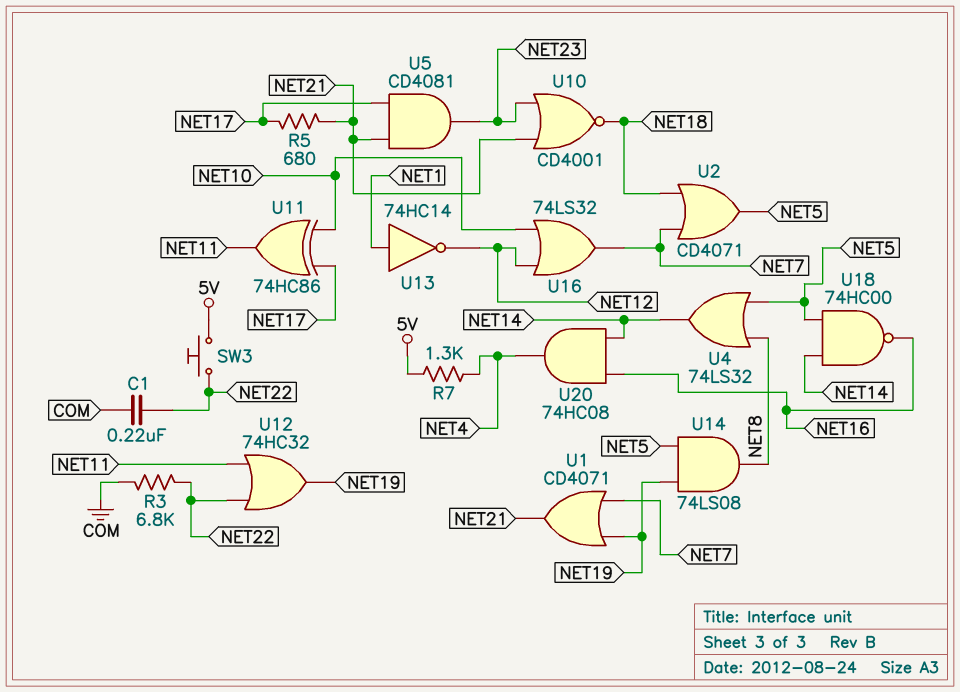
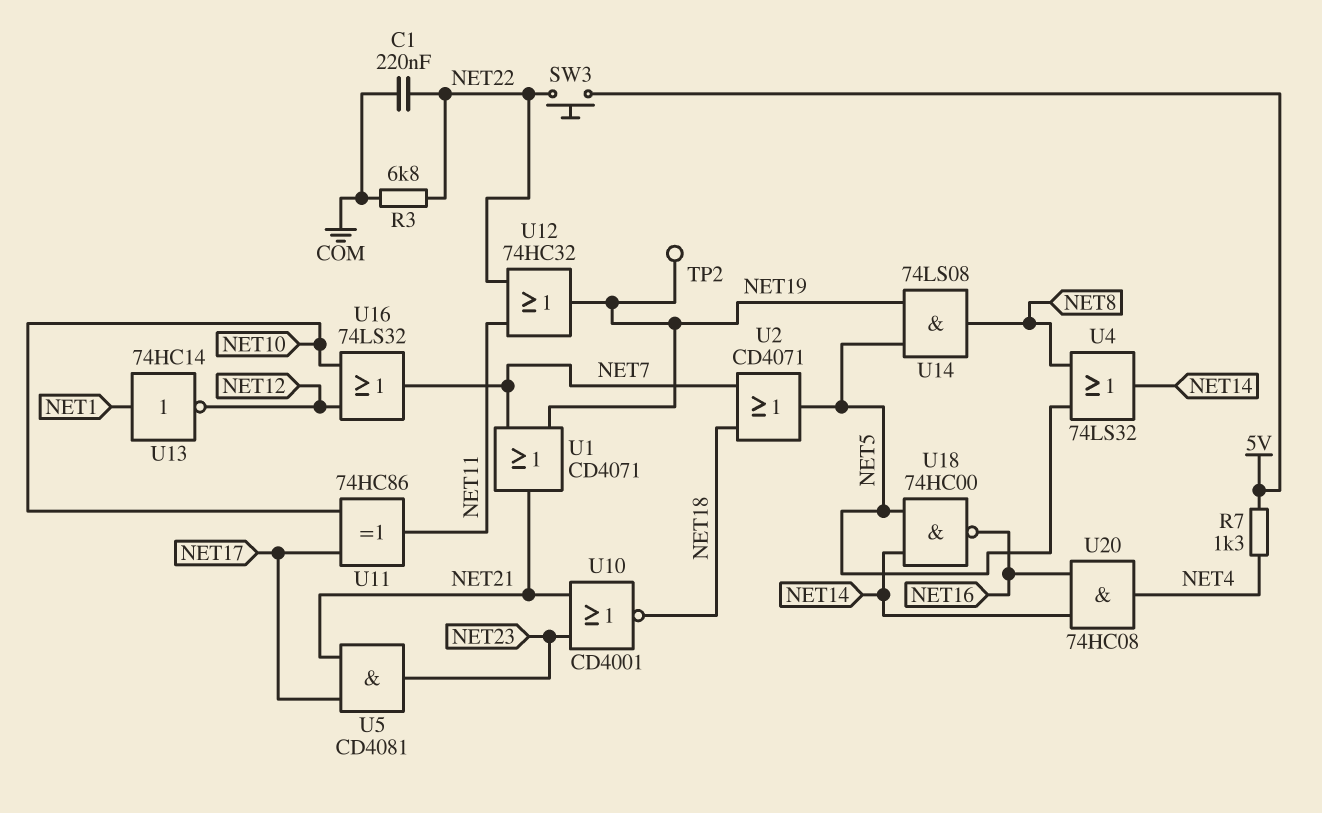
R5: 680 (NET17, NET21) -> none
TP2: none -> test point (NET19)

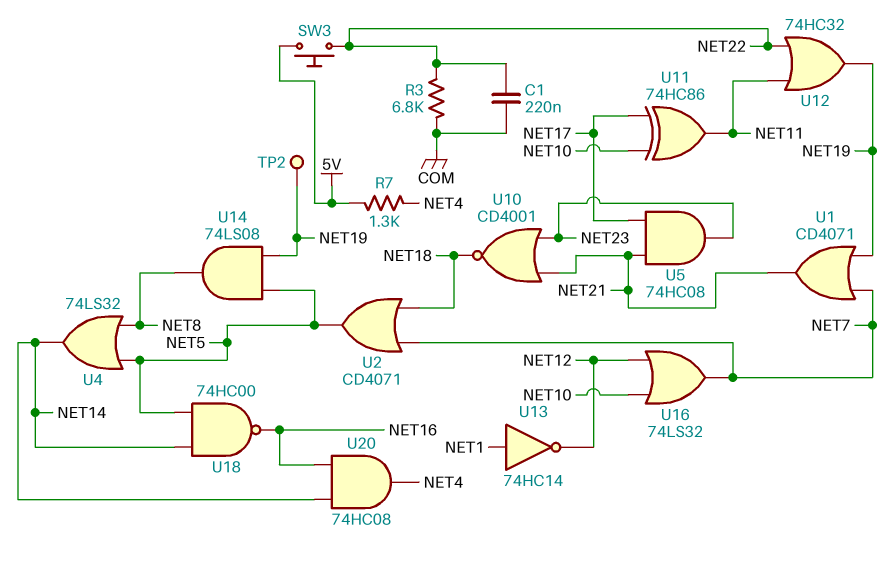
U5: AND CD4081 (in NET17, in NET21, out NET23) -> AND 74HC08 (in NET17, in NET21, out NET23)

